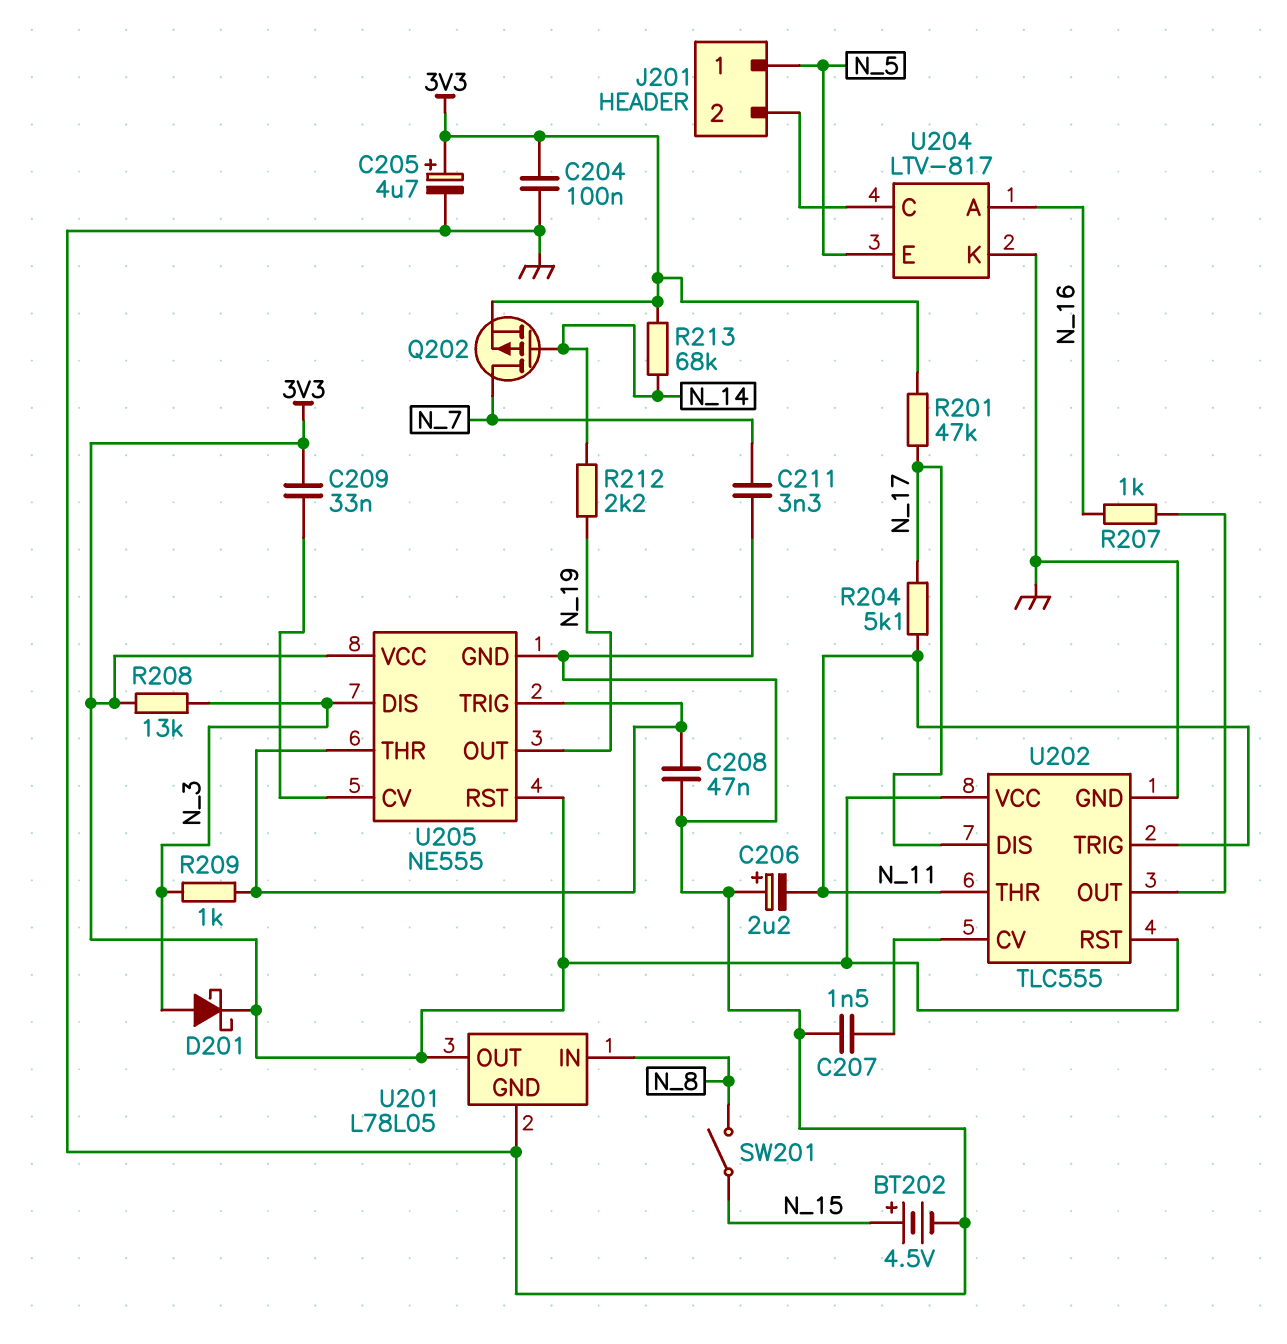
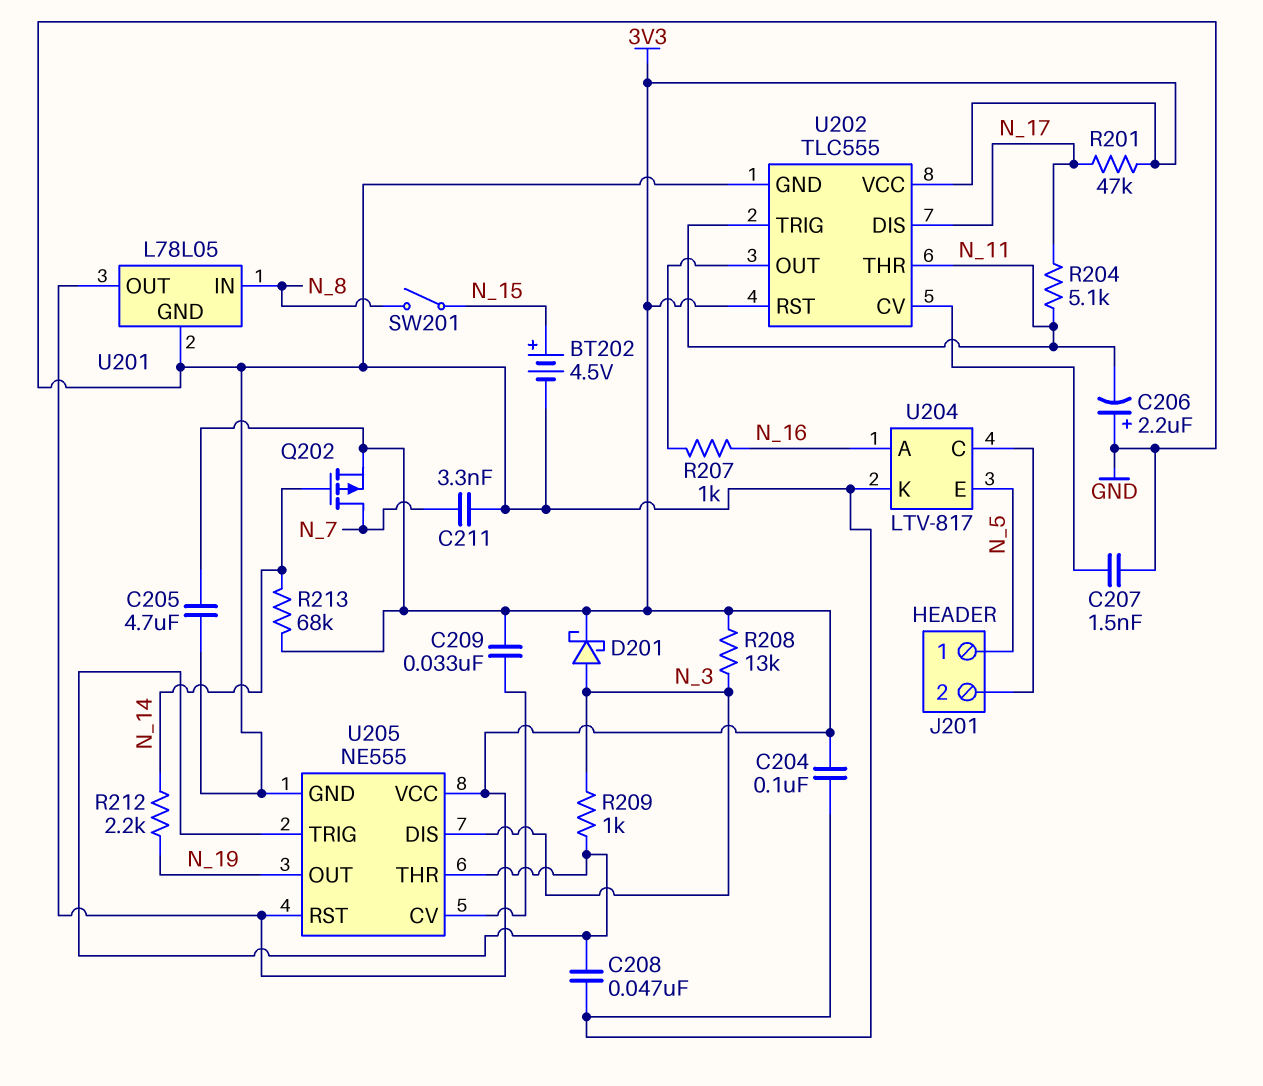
C205: 4.7uF (plus 3V3, minus GND) -> 4.7uF (3V3, GND)

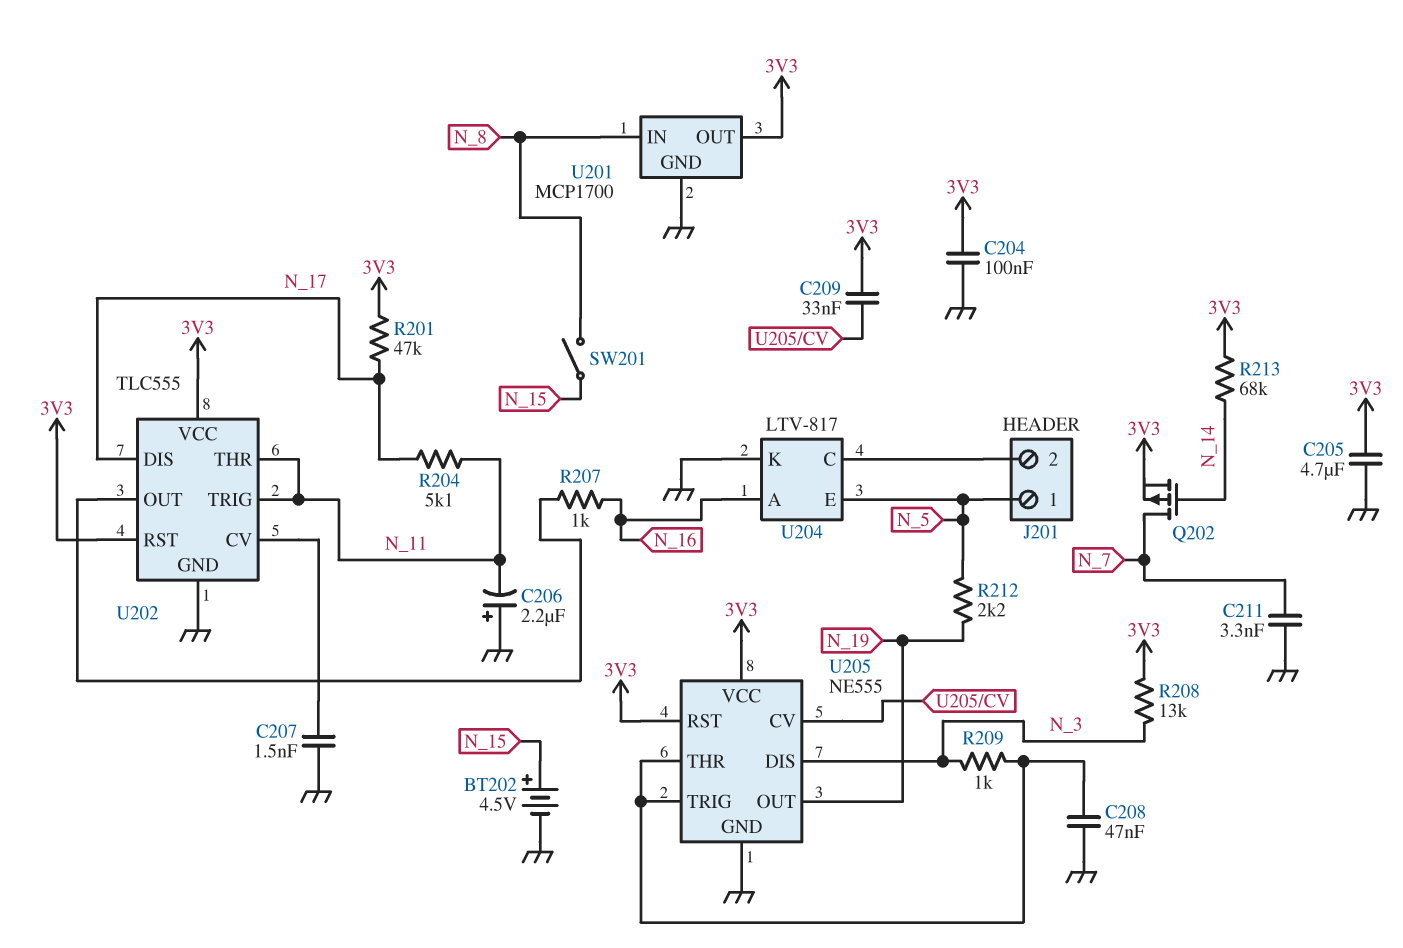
D201: schottky (A N_3, K 3V3) -> none
R212: 2.2k (N_14, N_19) -> 2.2k (N_5, N_19)
U201: L78L05 -> MCP1700

